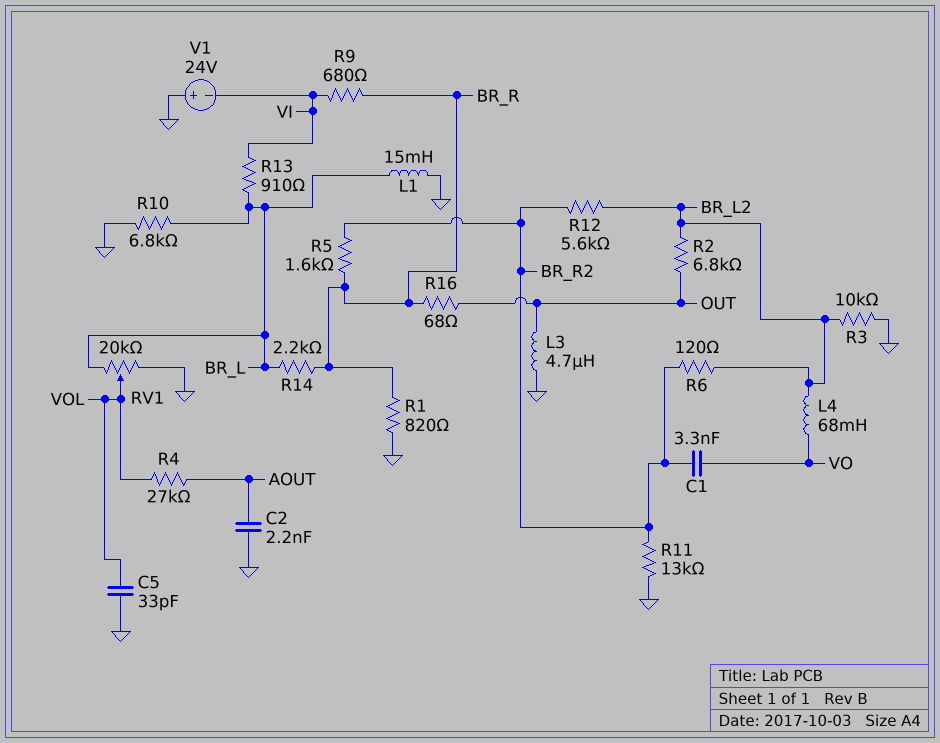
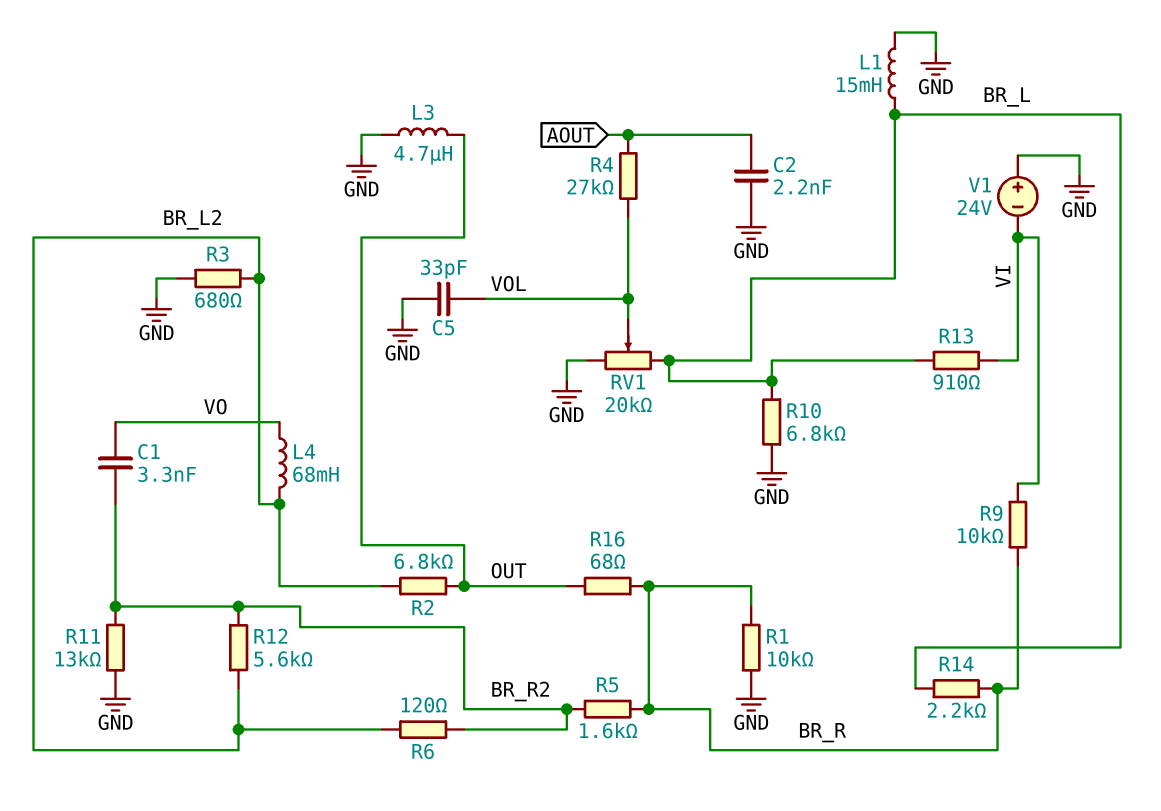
R1: 820 (BR_R, GND) -> 10k (BR_R, GND)
R3: 10k (BR_L2, GND) -> 680 (BR_L2, GND)
R9: 680 (BR_R, VI) -> 10k (BR_R, VI)

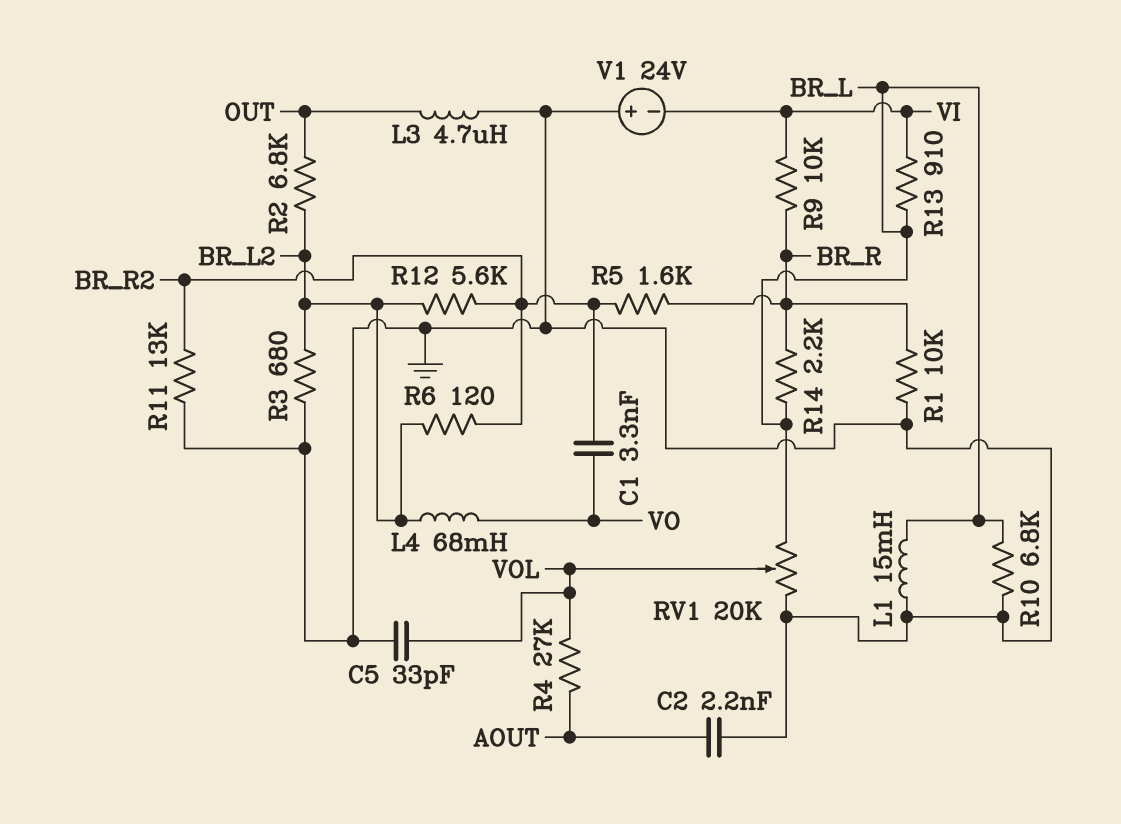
R16: 68 (BR_R, OUT) -> none

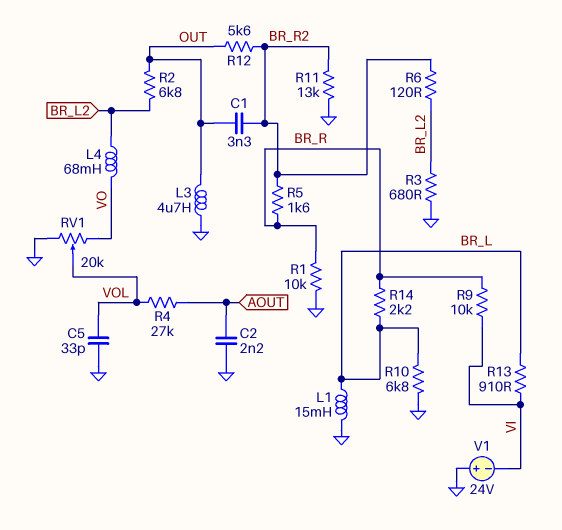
C1: 3.3nF (BR_R2, VO) -> 3.3nF (BR_R2, OUT)
R12: 5.6k (BR_L2, BR_R2) -> 5.6k (BR_R2, OUT)
RV1: 20k (BR_L, GND, wiper VOL) -> 20k (GND, VO, wiper VOL)

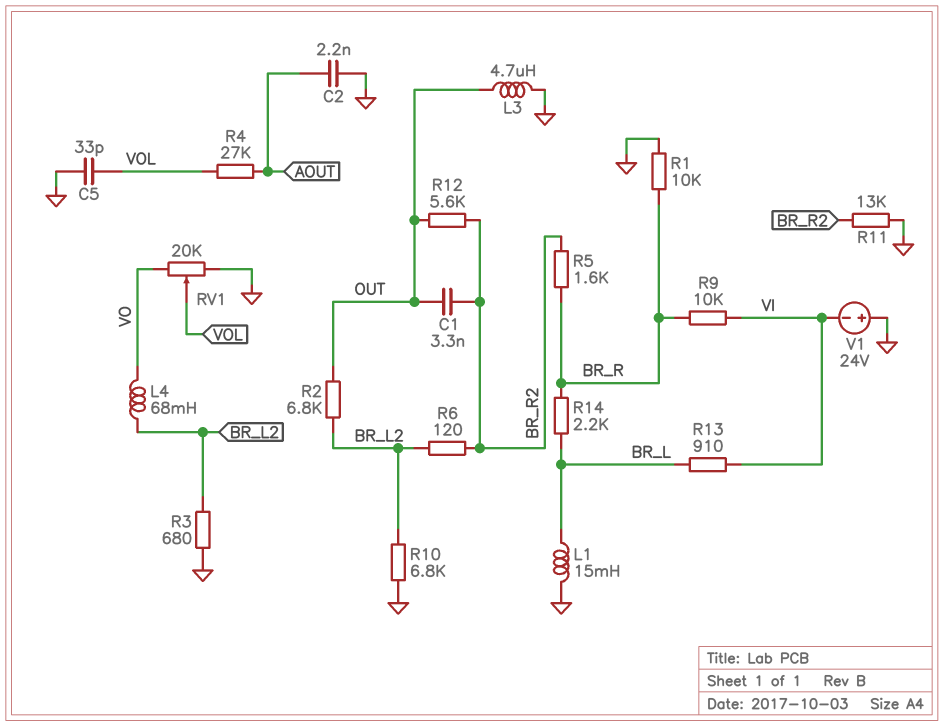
R10: 6.8k (BR_L, GND) -> 6.8k (BR_L2, GND)

